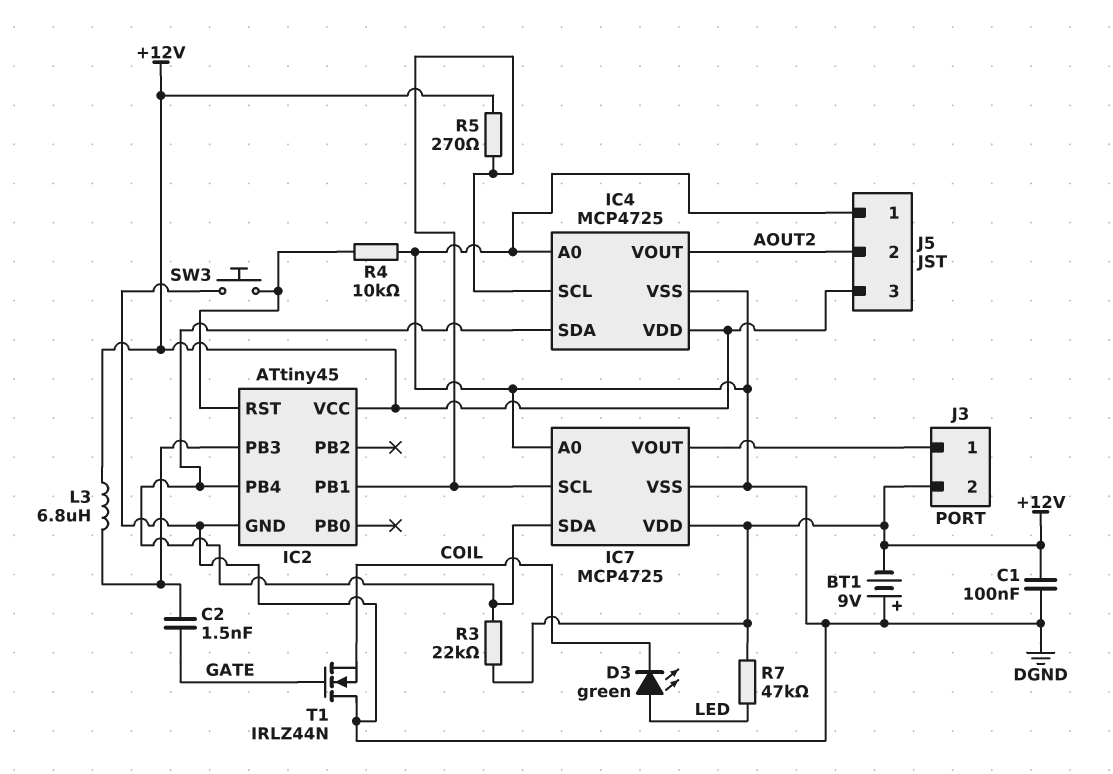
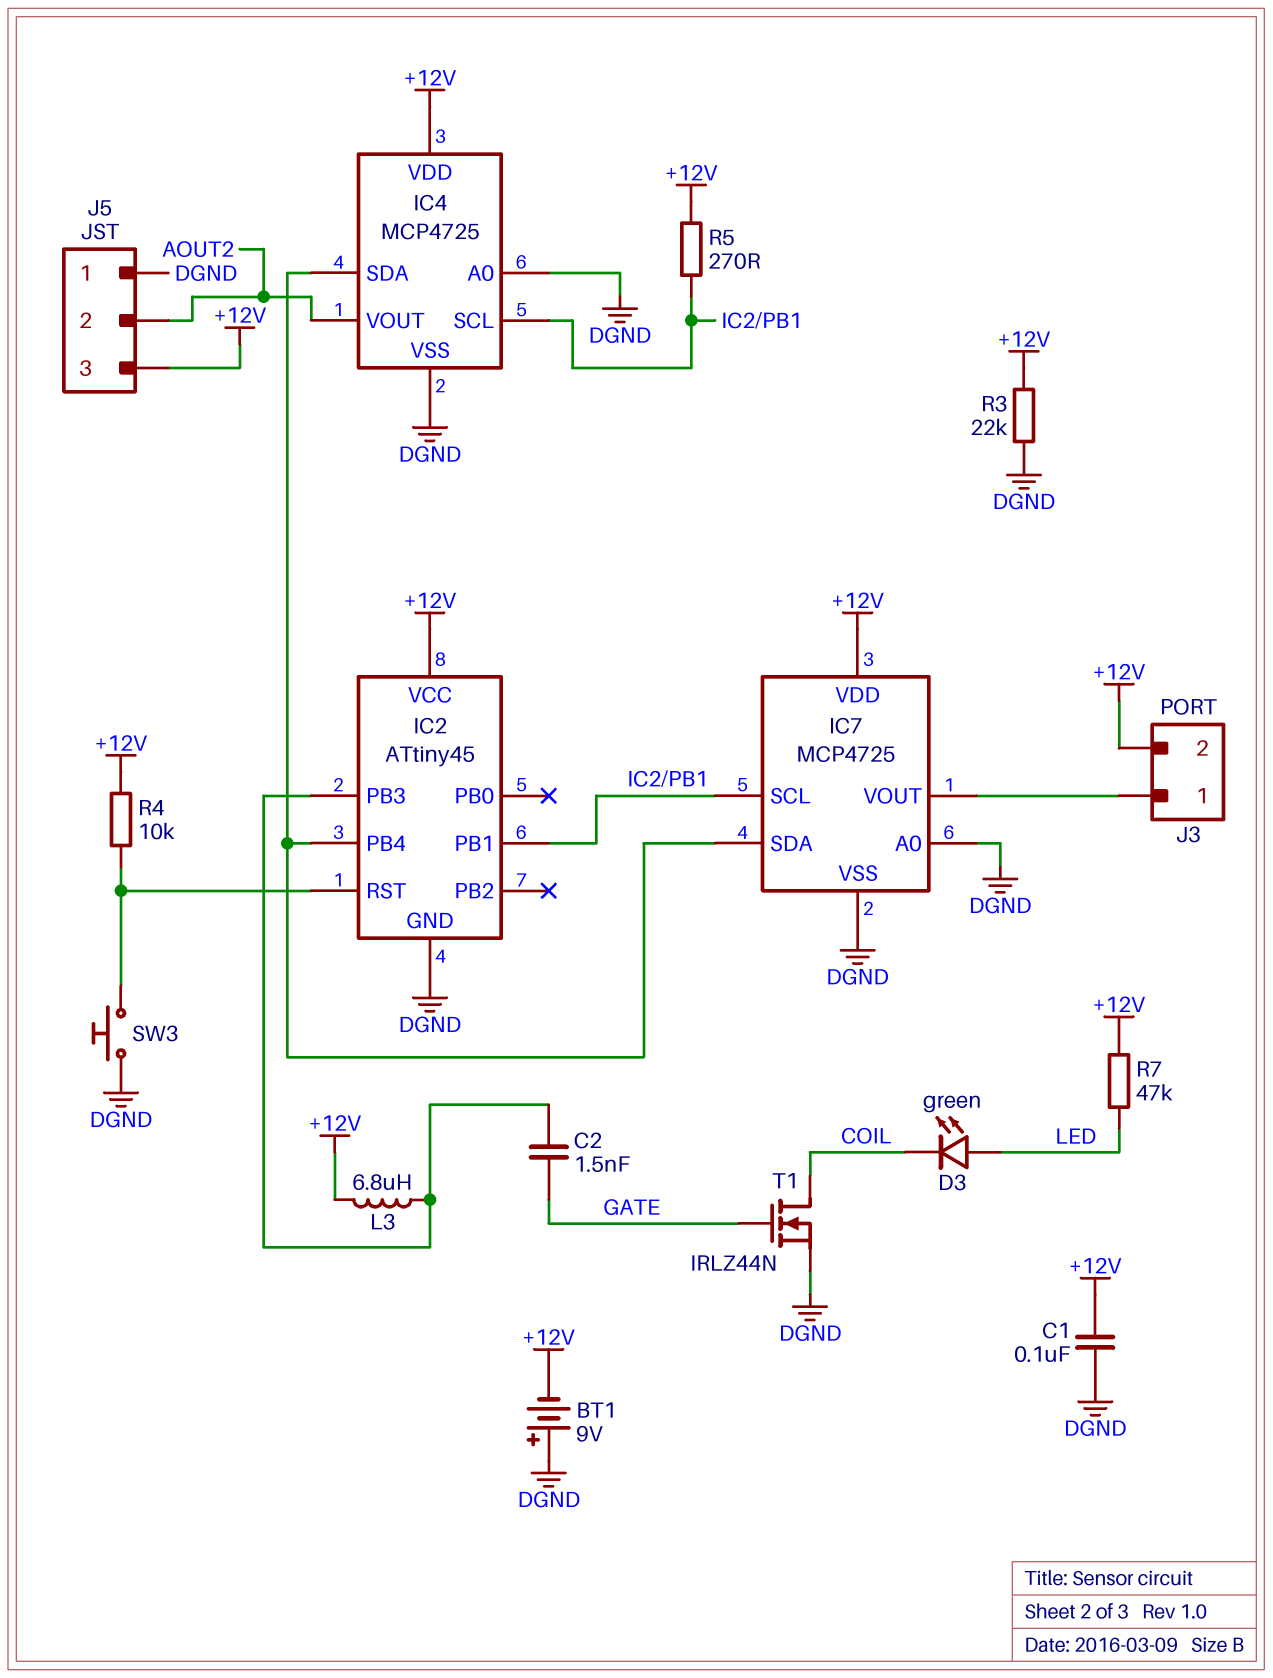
R3: 22k (+12V, IC2/PB4) -> 22k (+12V, DGND)
R4: 10k (DGND, IC2/RST) -> 10k (+12V, IC2/RST)
T1: NMOS IRLZ44N (G GATE, D DGND, S COIL) -> NMOS IRLZ44N (G GATE, D COIL, S DGND)

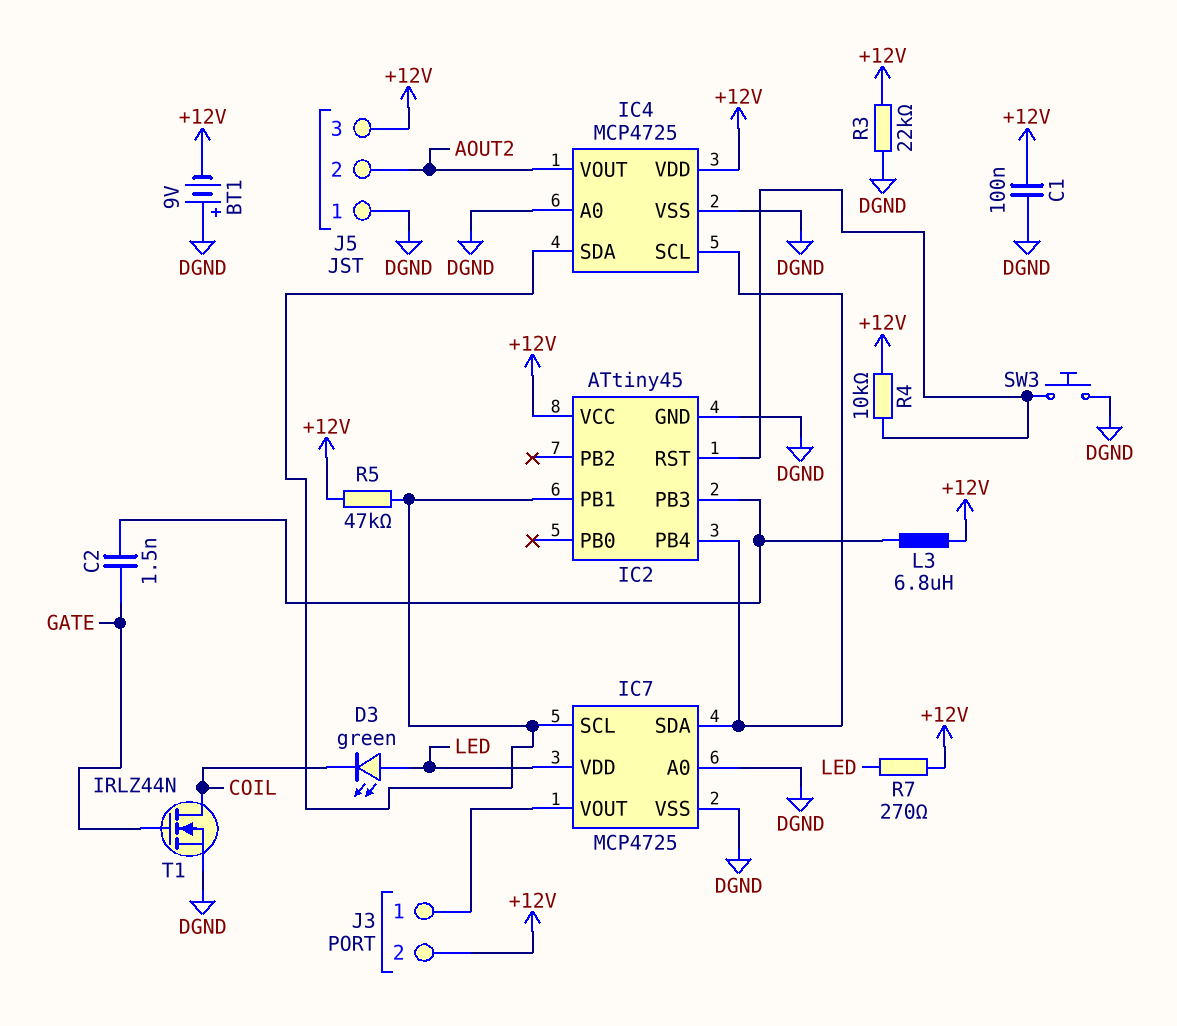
IC4 pin SCL: IC2/PB1 -> IC2/PB4
IC4 pin SDA: IC2/PB4 -> IC2/PB1
IC7 pin VDD: +12V -> LED
R5: 270 (+12V, IC2/PB1) -> 47k (+12V, IC2/PB1)
R7: 47k (+12V, LED) -> 270 (+12V, LED)

